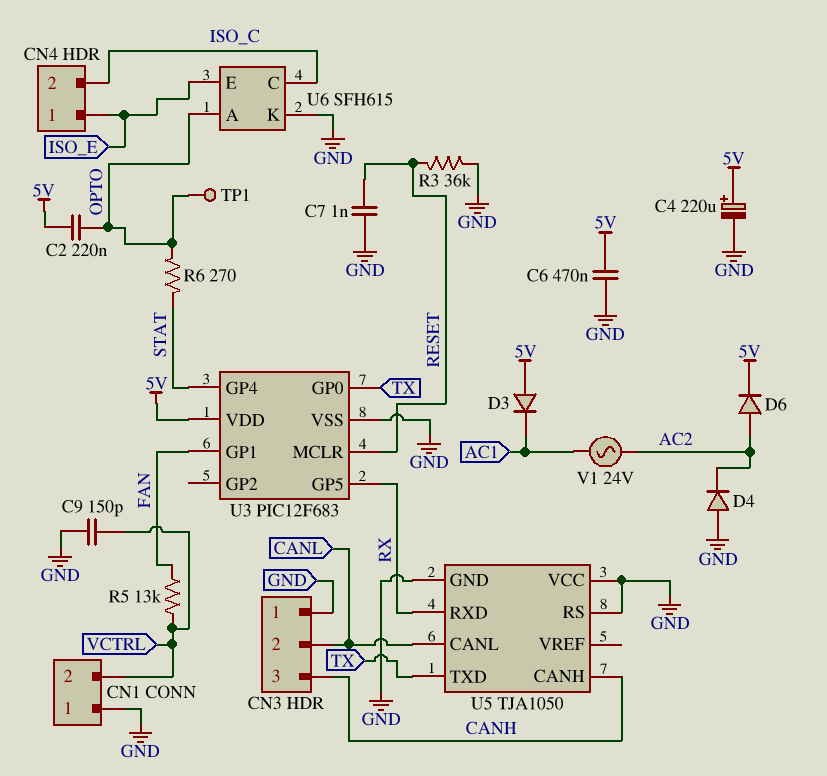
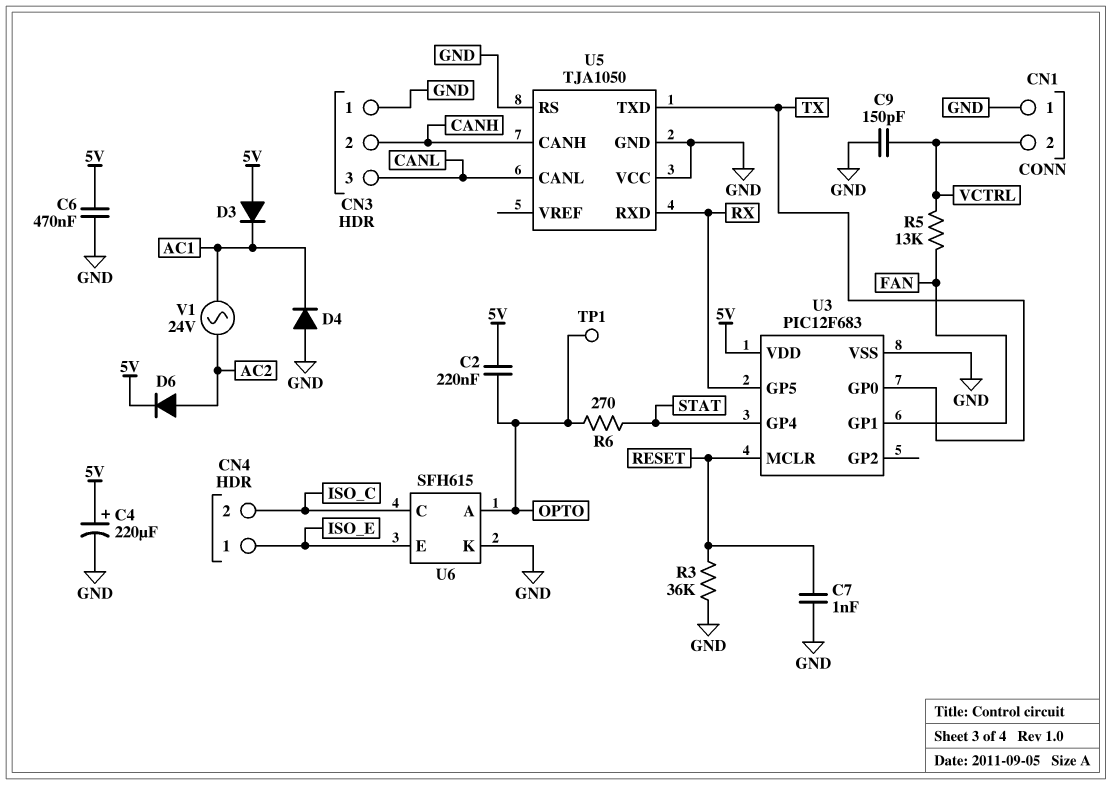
CN3 pin 2: CANL -> CANH
CN3 pin 3: CANH -> CANL
D4: diode (A GND, K AC2) -> diode (A GND, K AC1)

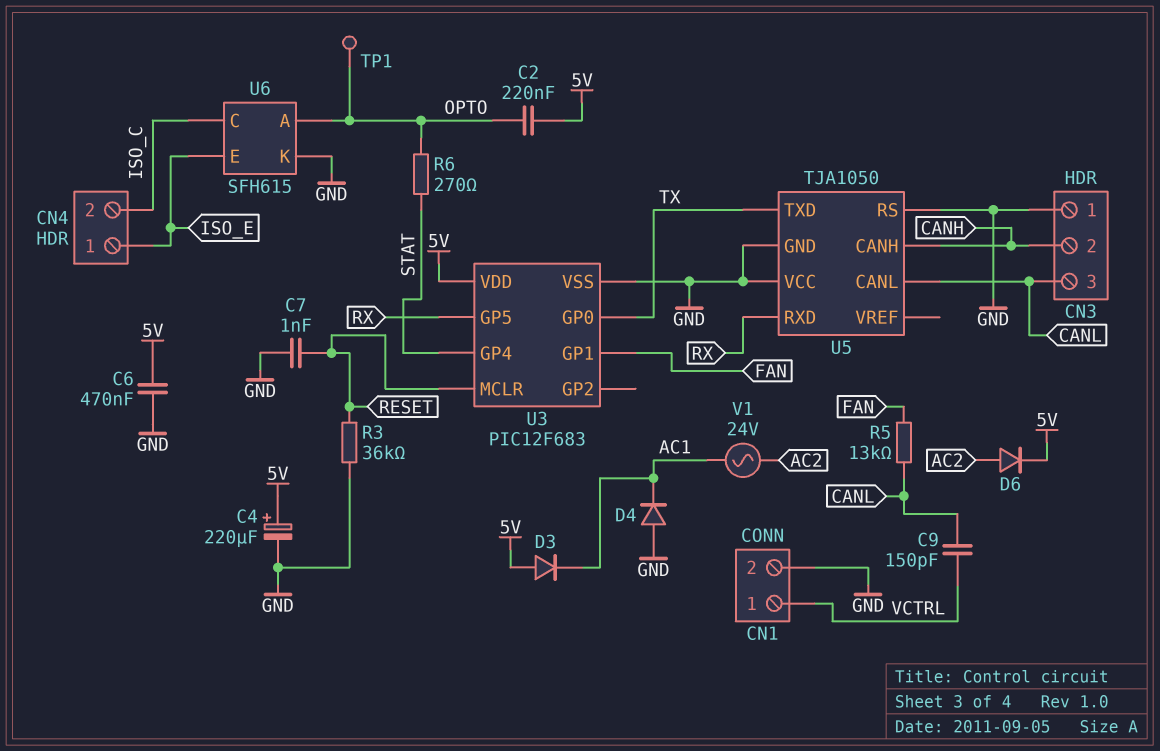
C9: 150pF (GND, VCTRL) -> 150pF (CANL, VCTRL)
CN1 pin 1: GND -> VCTRL
CN1 pin 2: VCTRL -> GND
R5: 13k (FAN, VCTRL) -> 13k (CANL, FAN)

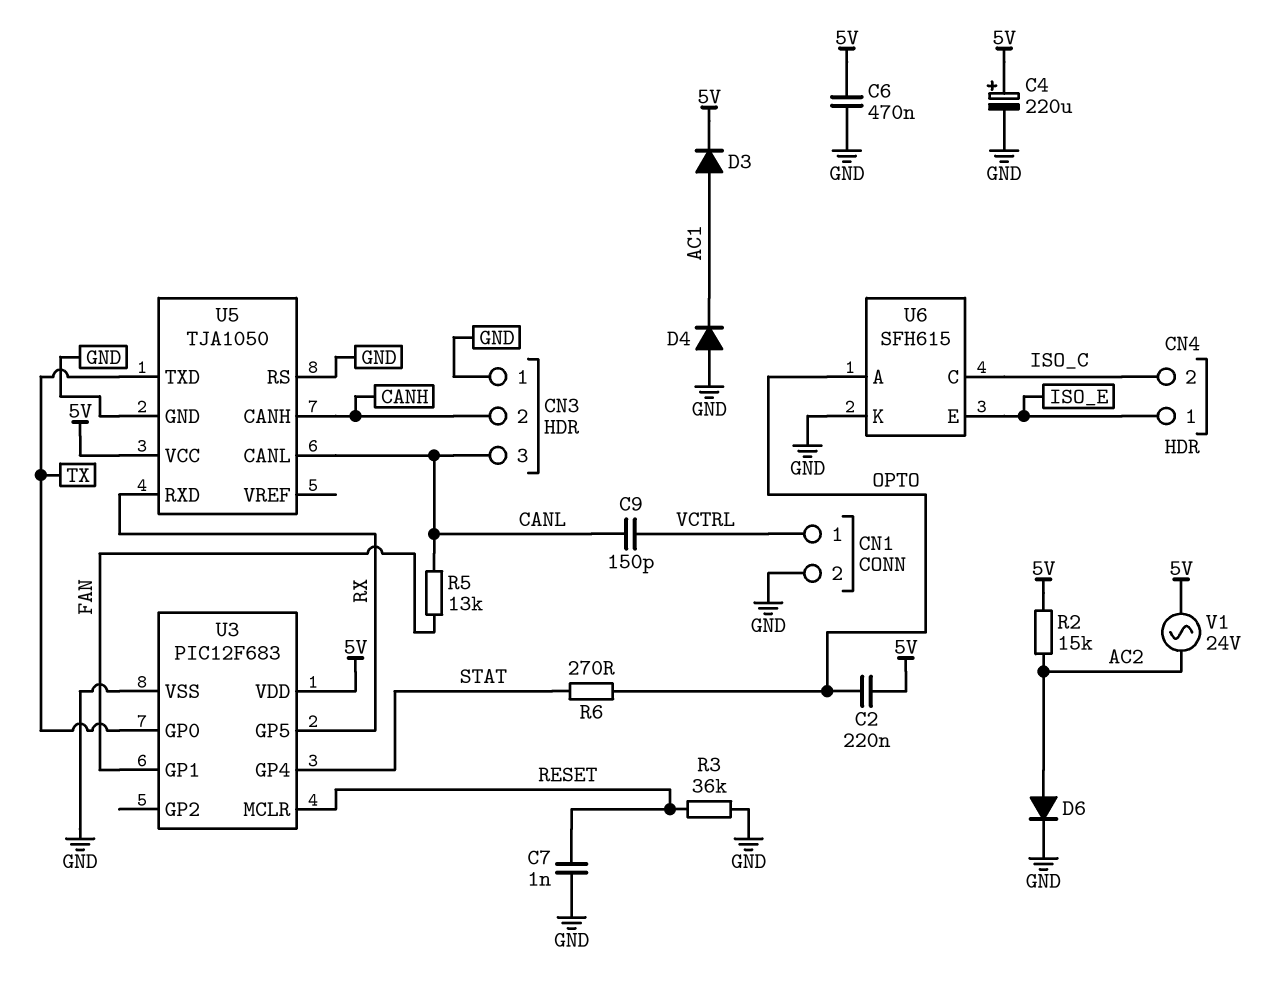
D3: diode (A 5V, K AC1) -> diode (A AC1, K 5V)
D6: diode (A AC2, K 5V) -> diode (A AC2, K GND)
R2: none -> 15k (5V, AC2)
TP1: test point (OPTO) -> none
U5 pin VCC: GND -> 5V
V1: AC 24V (AC1, AC2) -> AC 24V (5V, AC2)

